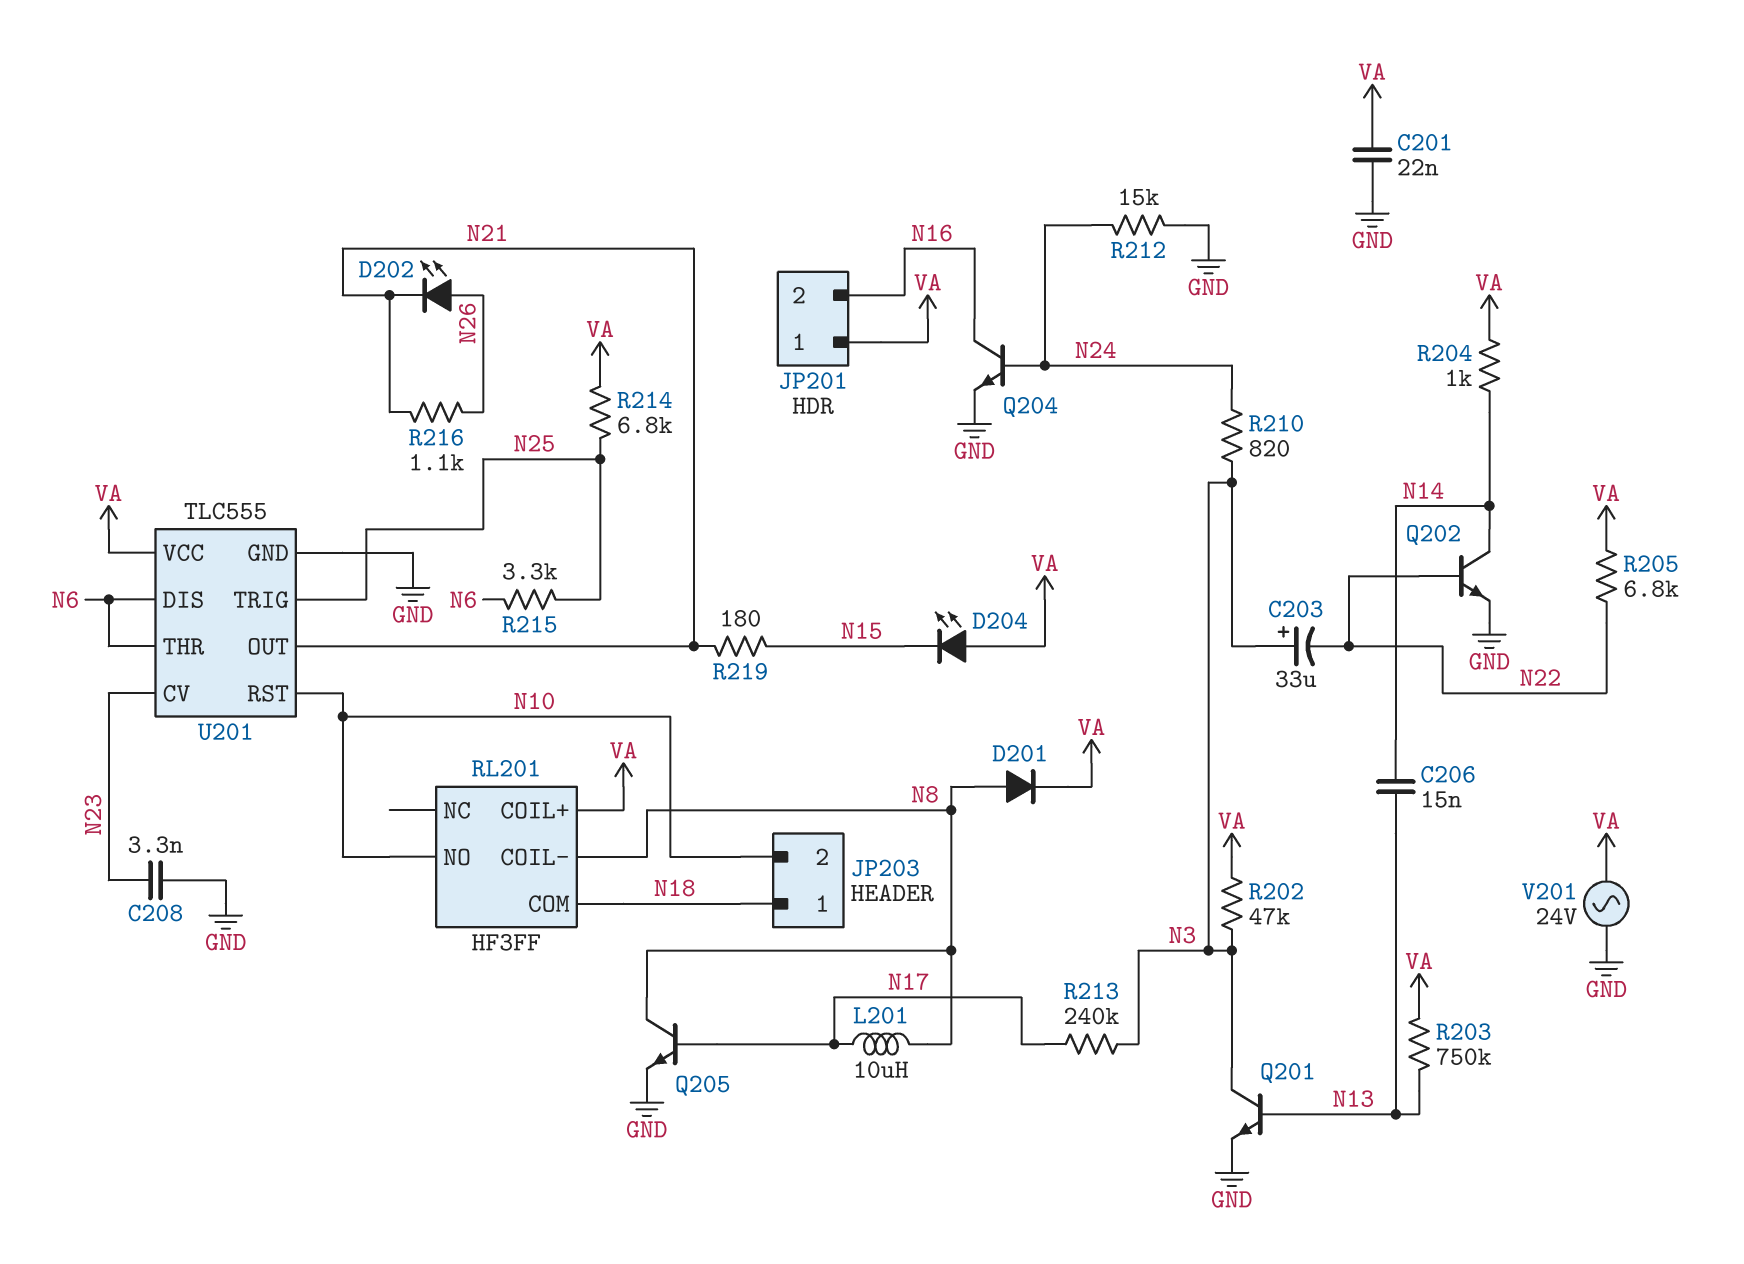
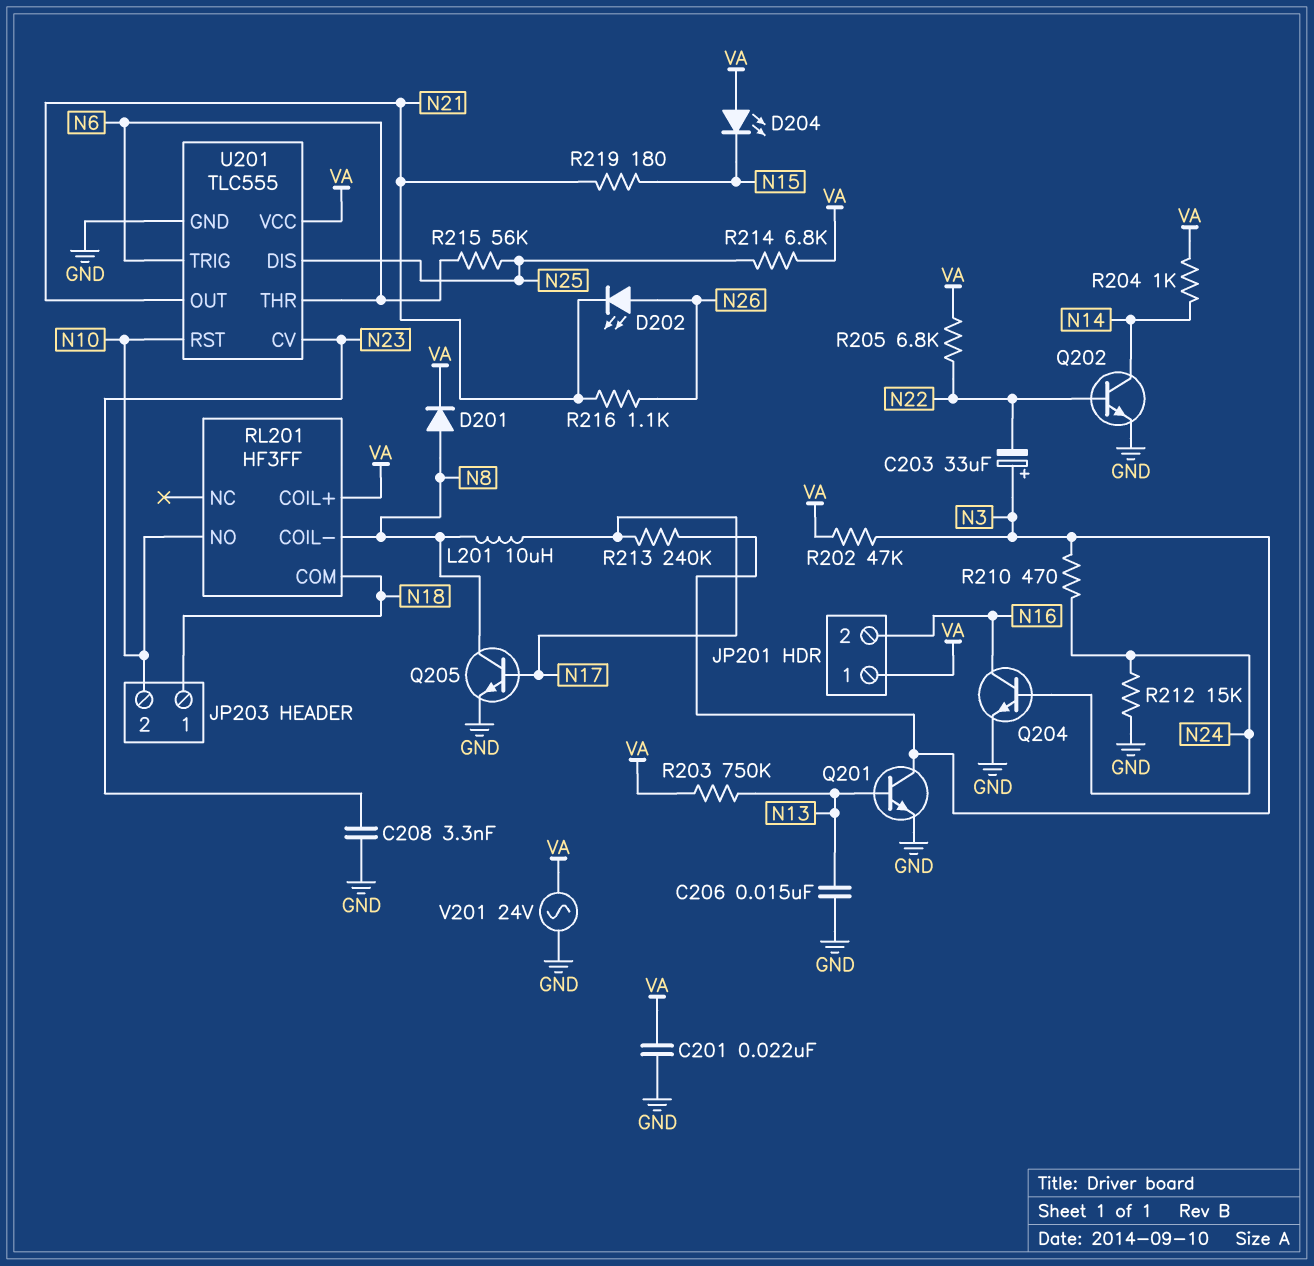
C206: 15nF (N13, N14) -> 15nF (GND, N13)
R210: 820 (N3, N24) -> 470 (N3, N24)
R215: 3.3k (N6, N25) -> 56k (N6, N25)
U201 pin DIS: N6 -> N25
U201 pin TRIG: N25 -> N6

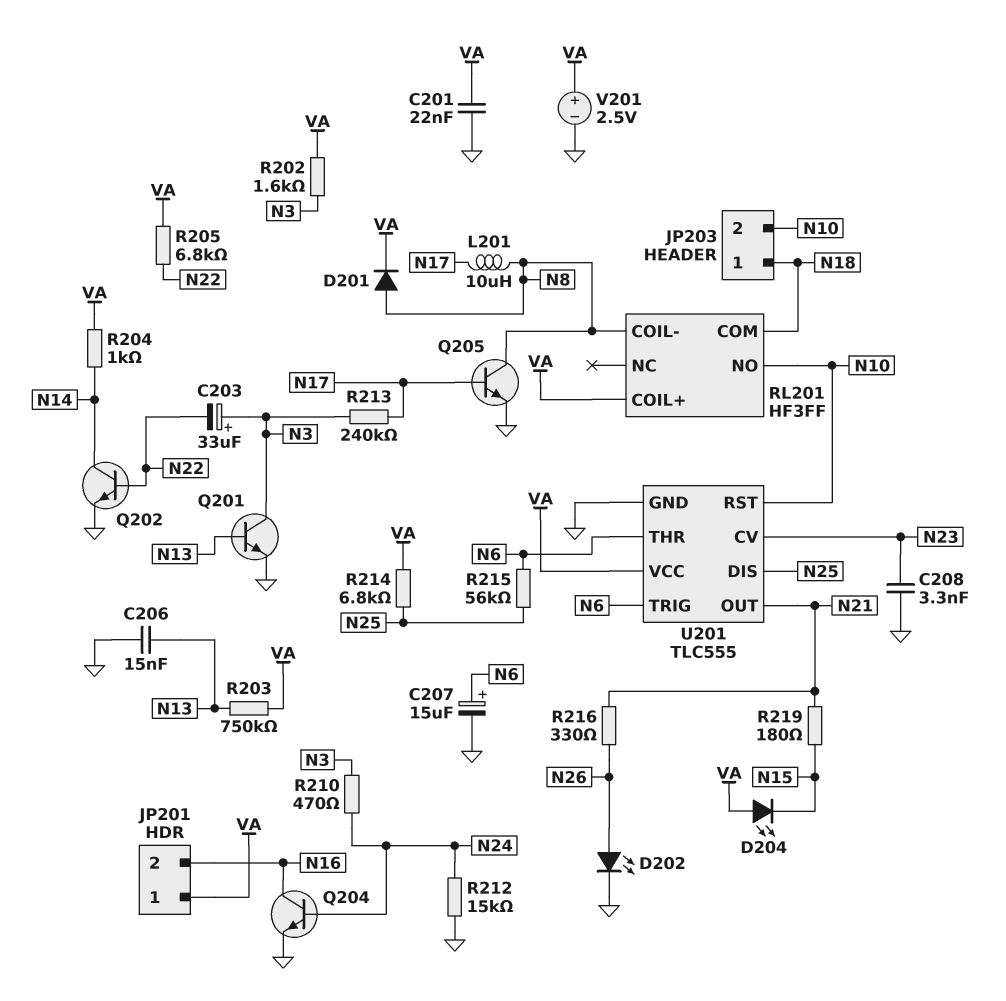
C207: none -> 15uF (plus N6, minus GND)
D202: LED (A N26, K N21) -> LED (A N26, K GND)
R202: 47k (N3, VA) -> 1.6k (N3, VA)
R216: 1.1k (N21, N26) -> 330 (N21, N26)
V201: AC 24V (GND, VA) -> 2.5V (plus VA, minus GND)

